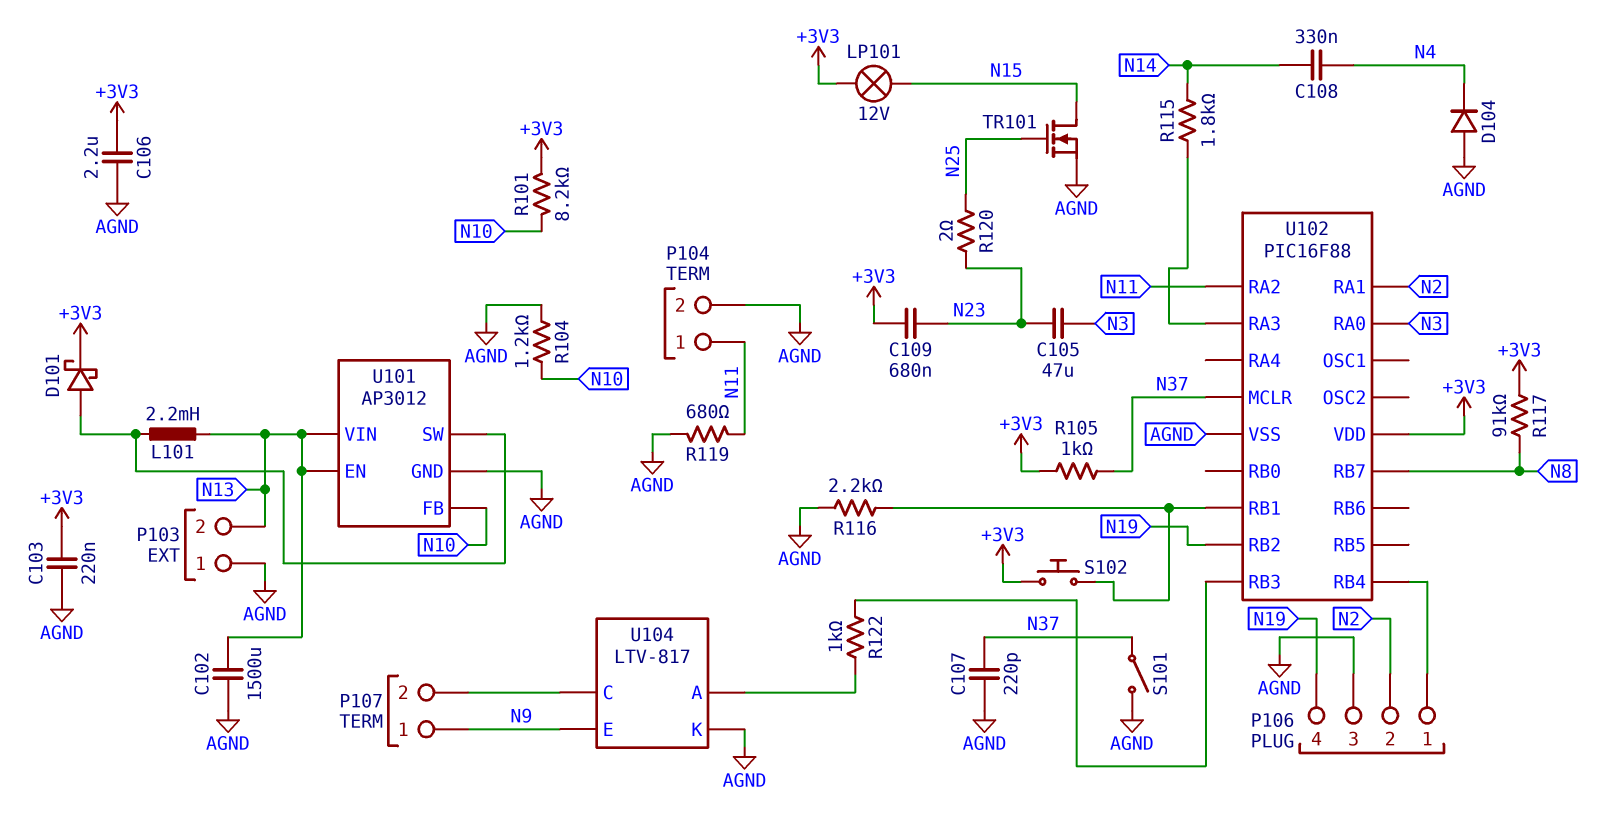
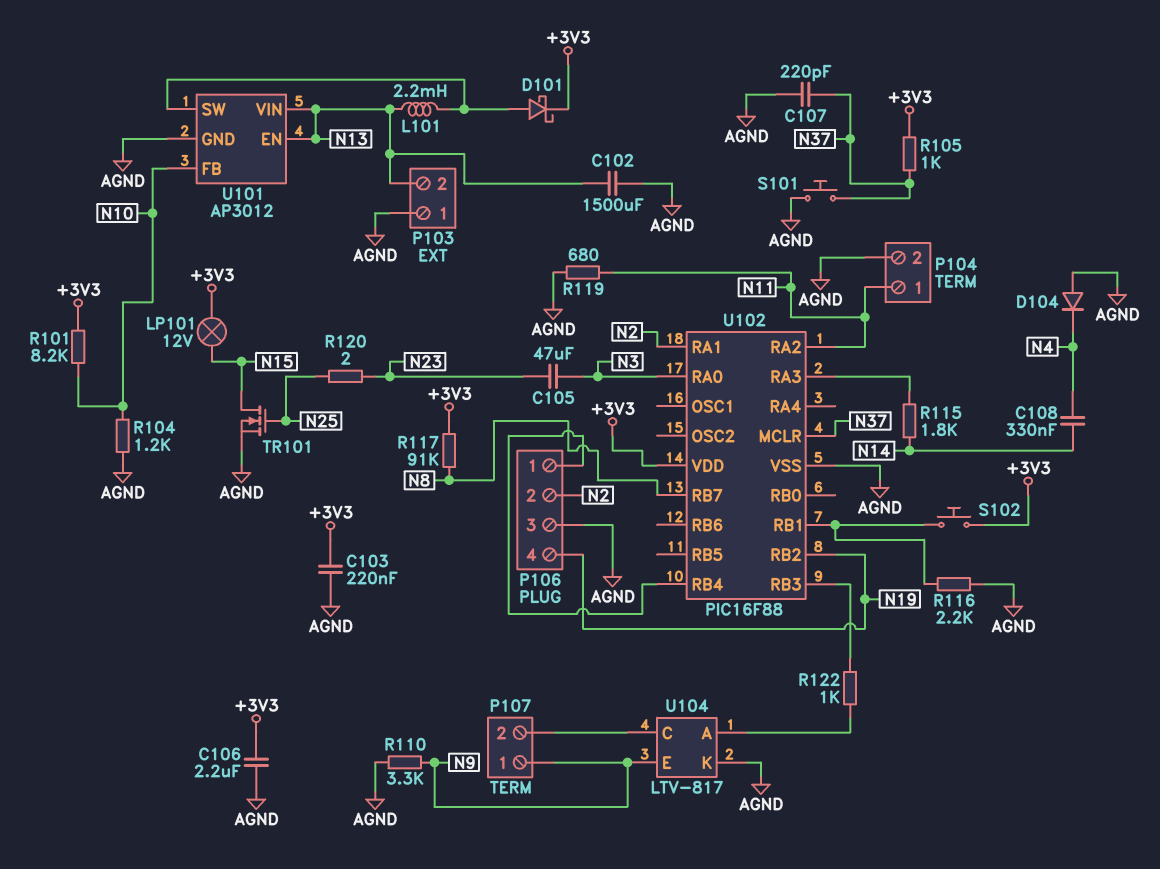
C109: 680nF (+3V3, N23) -> none
R110: none -> 3.3k (AGND, N9)
S101: switch (AGND, N37) -> button (AGND, N37)

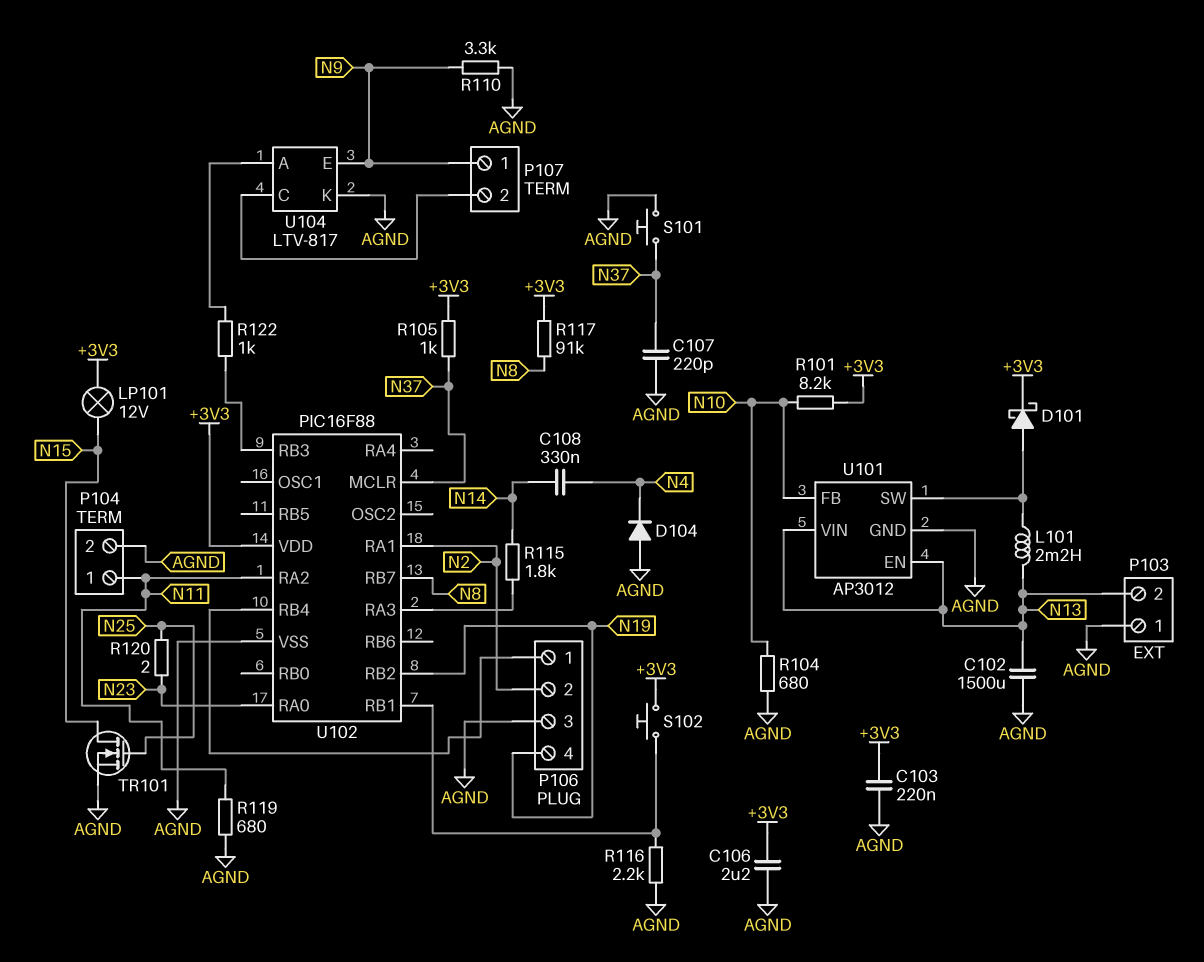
C105: 47uF (N3, N23) -> none
R104: 1.2k (AGND, N10) -> 680 (AGND, N10)
U102 pin RA0: N3 -> N23

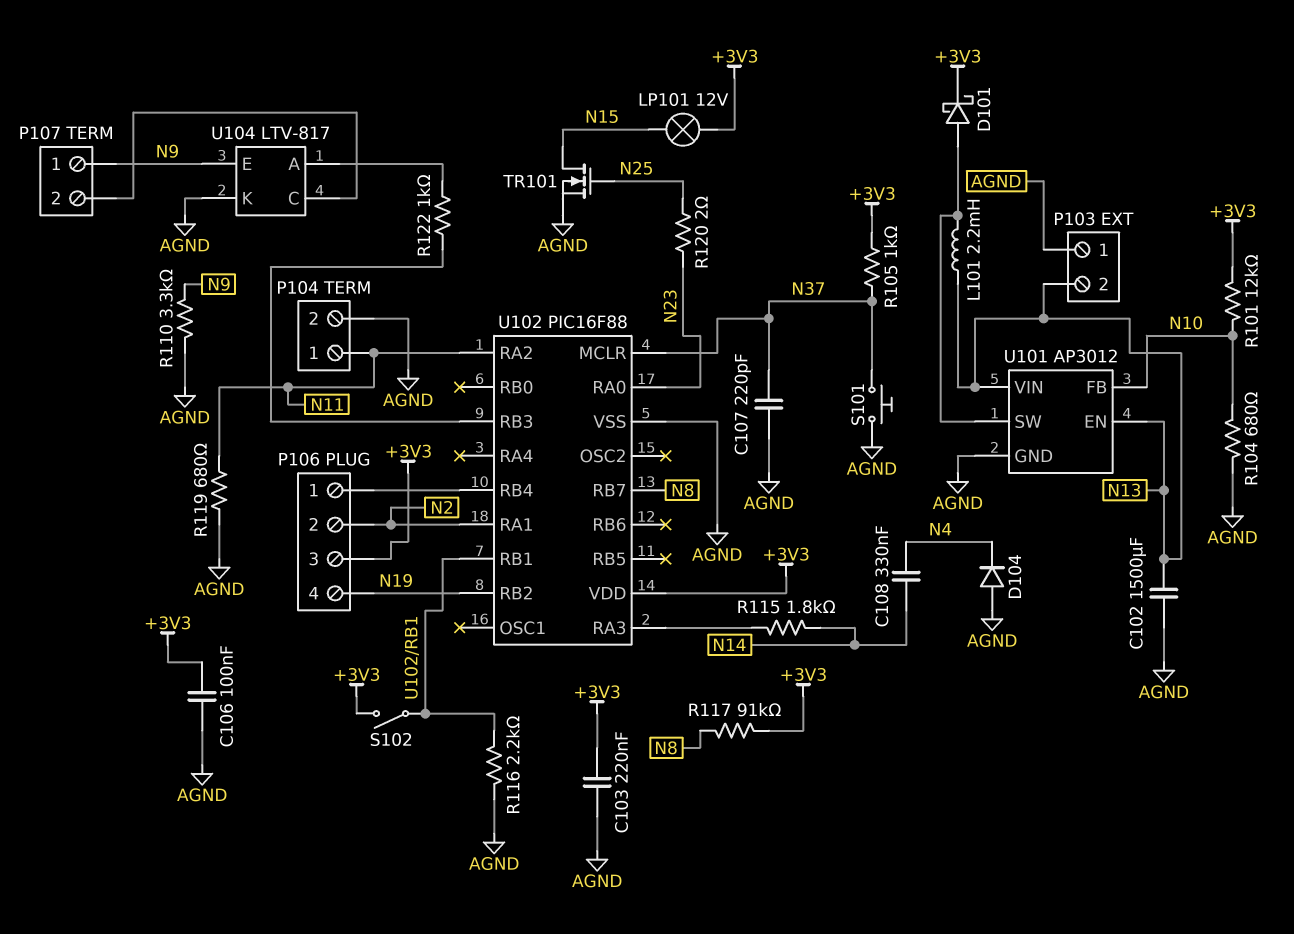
C106: 2.2uF (+3V3, AGND) -> 100nF (+3V3, AGND)
P106 pin 3: AGND -> +3V3
R101: 8.2k (+3V3, N10) -> 12k (+3V3, N10)
S102: button (+3V3, U102/RB1) -> switch (+3V3, U102/RB1)

